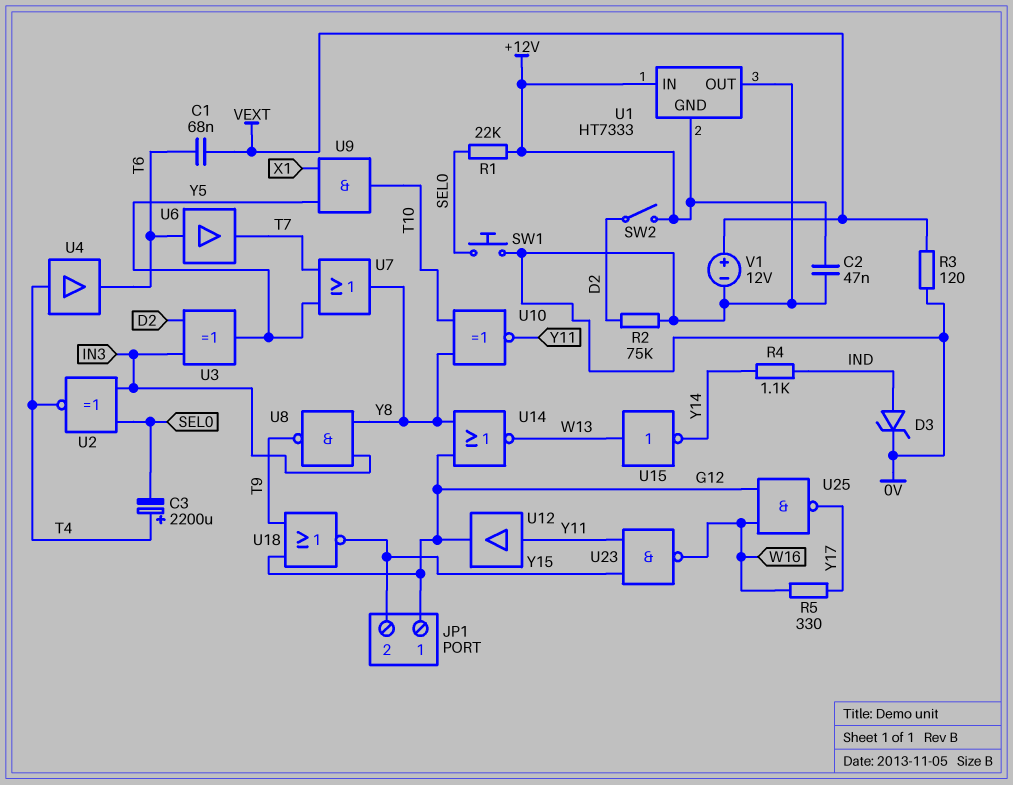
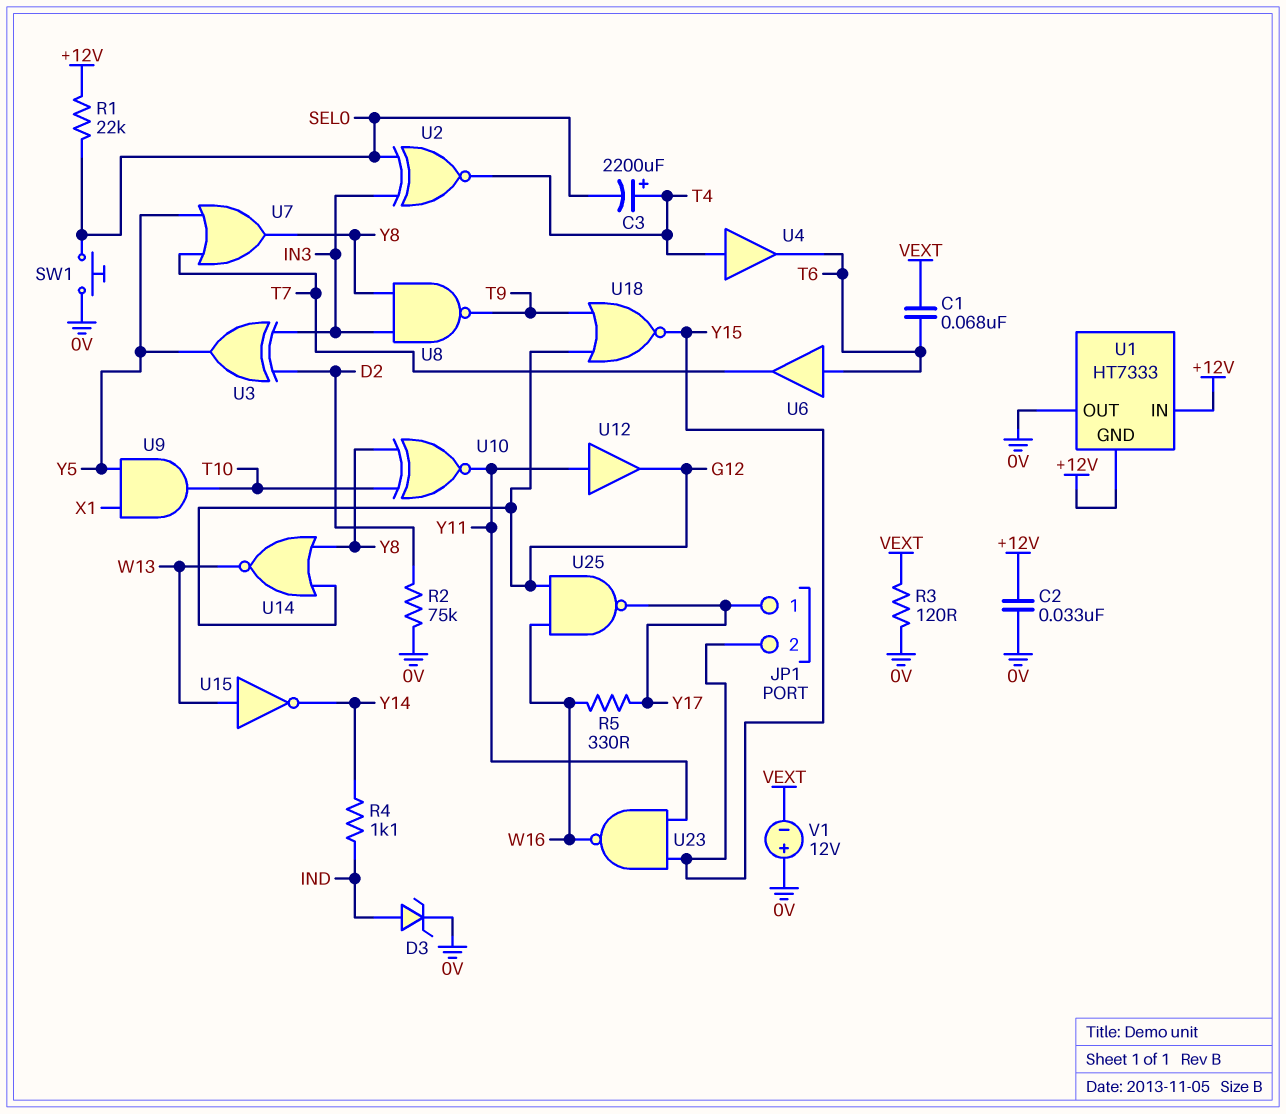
C2: 47nF (+12V, 0V) -> 33nF (+12V, 0V)
JP1 pin 1: G12 -> Y17
SW2: switch (+12V, D2) -> none
V1: 12V (plus VEXT, minus 0V) -> 12V (plus 0V, minus VEXT)

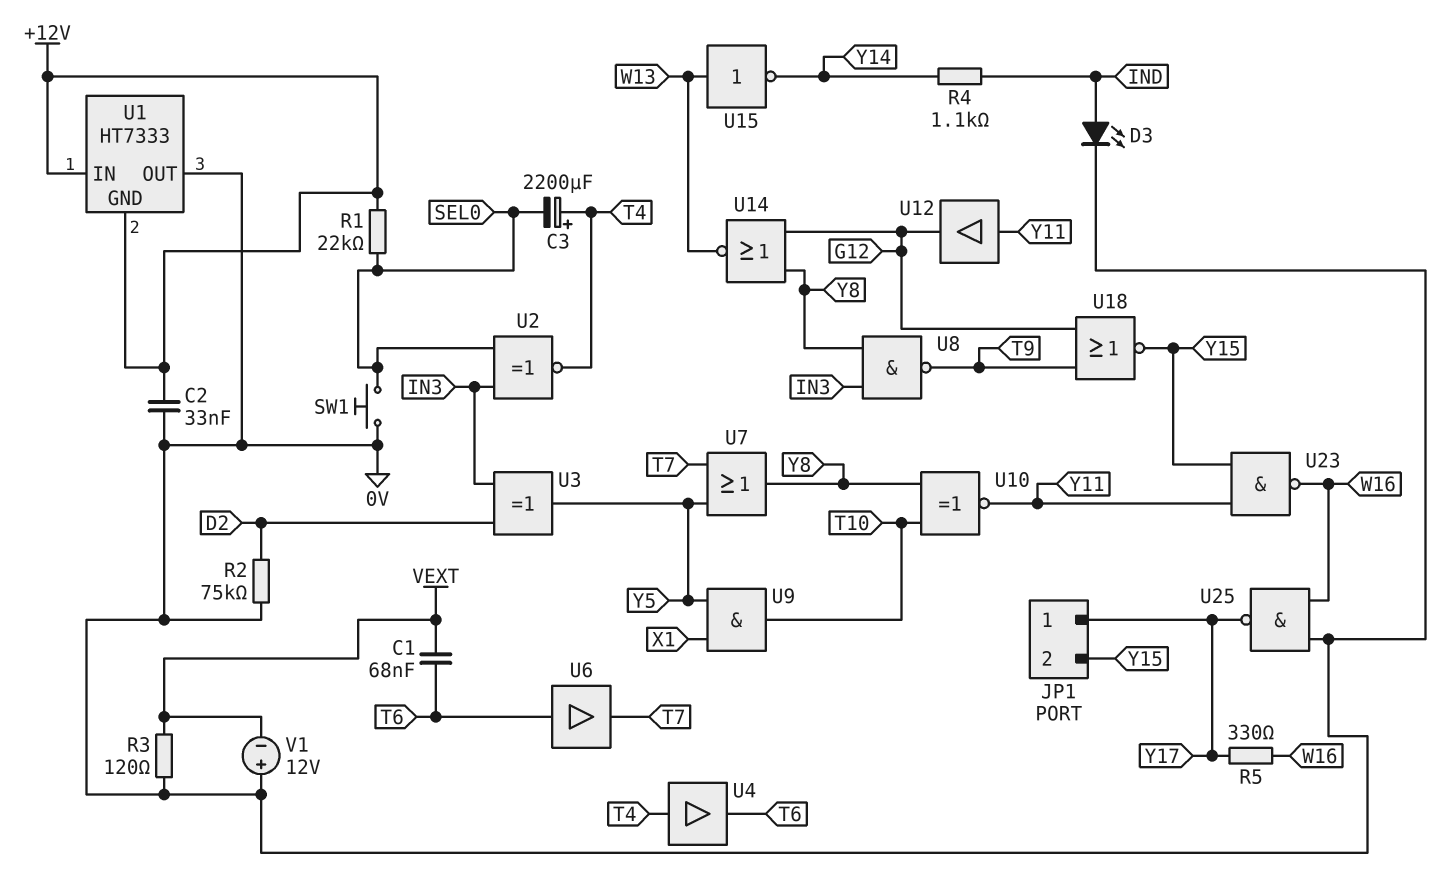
D3: zener (A IND, K 0V) -> LED (A IND, K 0V)
U25: NAND (in G12, in W16, out Y17) -> NAND (in 0V, in W16, out Y17)

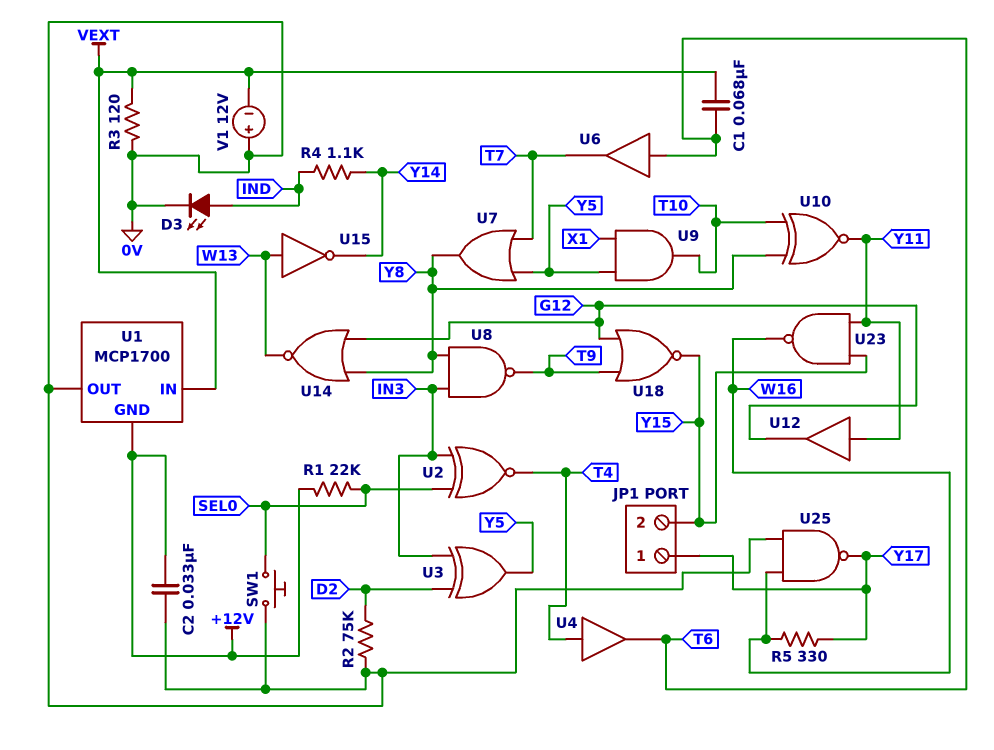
C3: 2200uF (plus T4, minus SEL0) -> none
U1: HT7333 -> MCP1700
U1 pin IN: +12V -> VEXT

